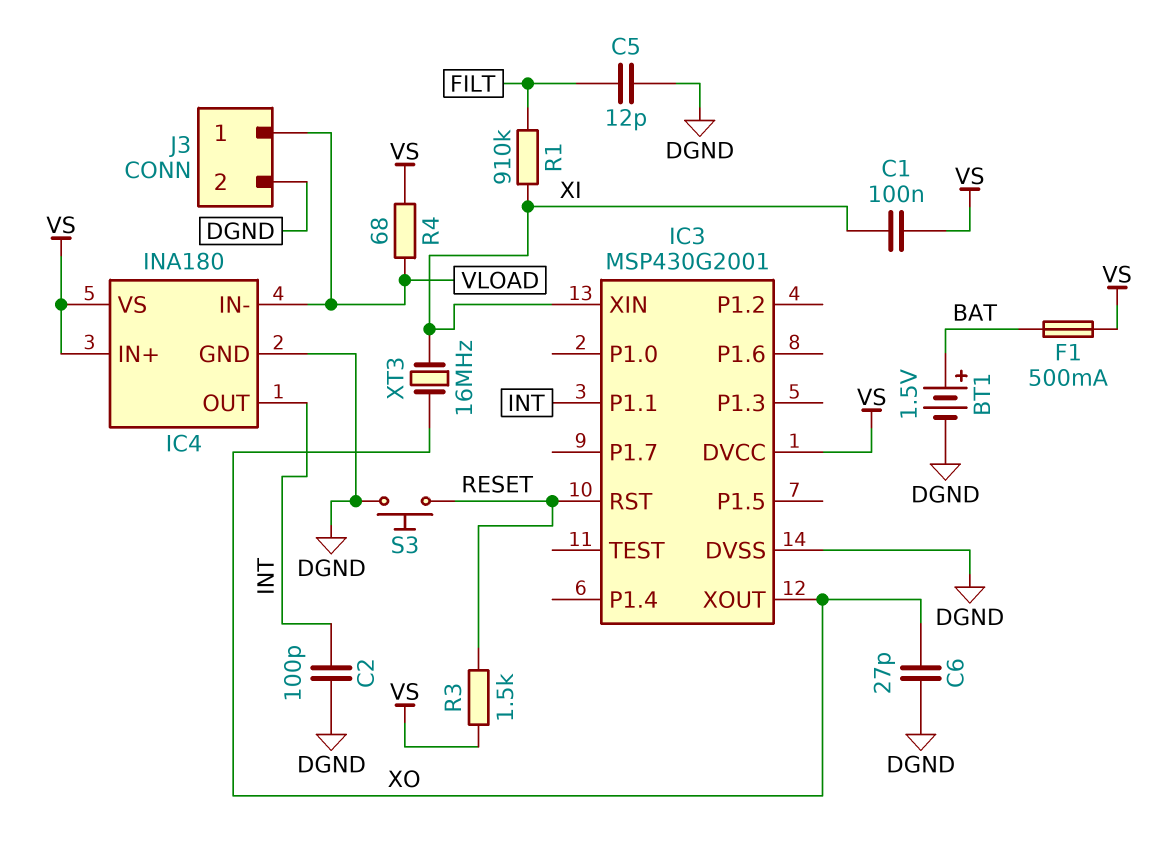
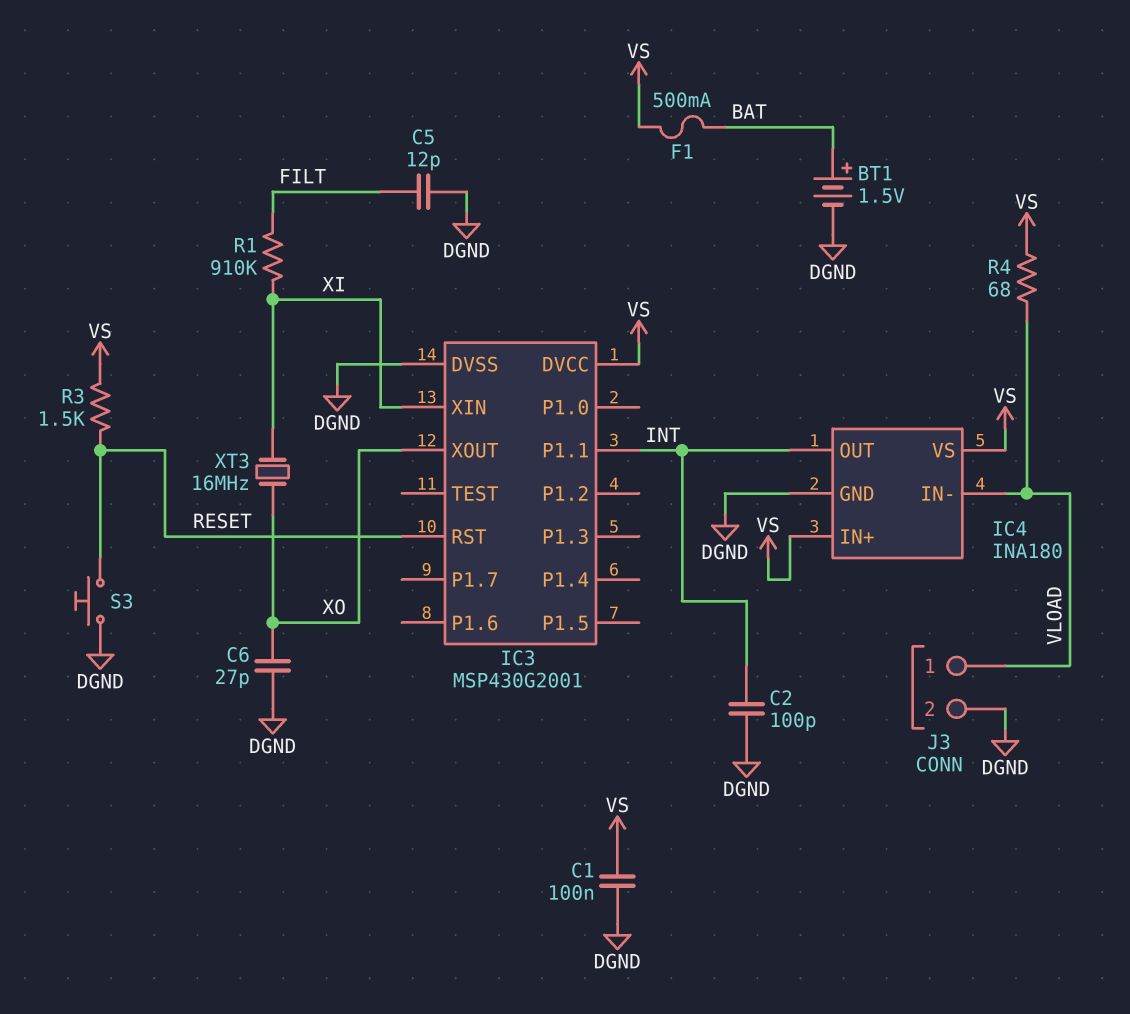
C1: 100nF (VS, XI) -> 100nF (DGND, VS)

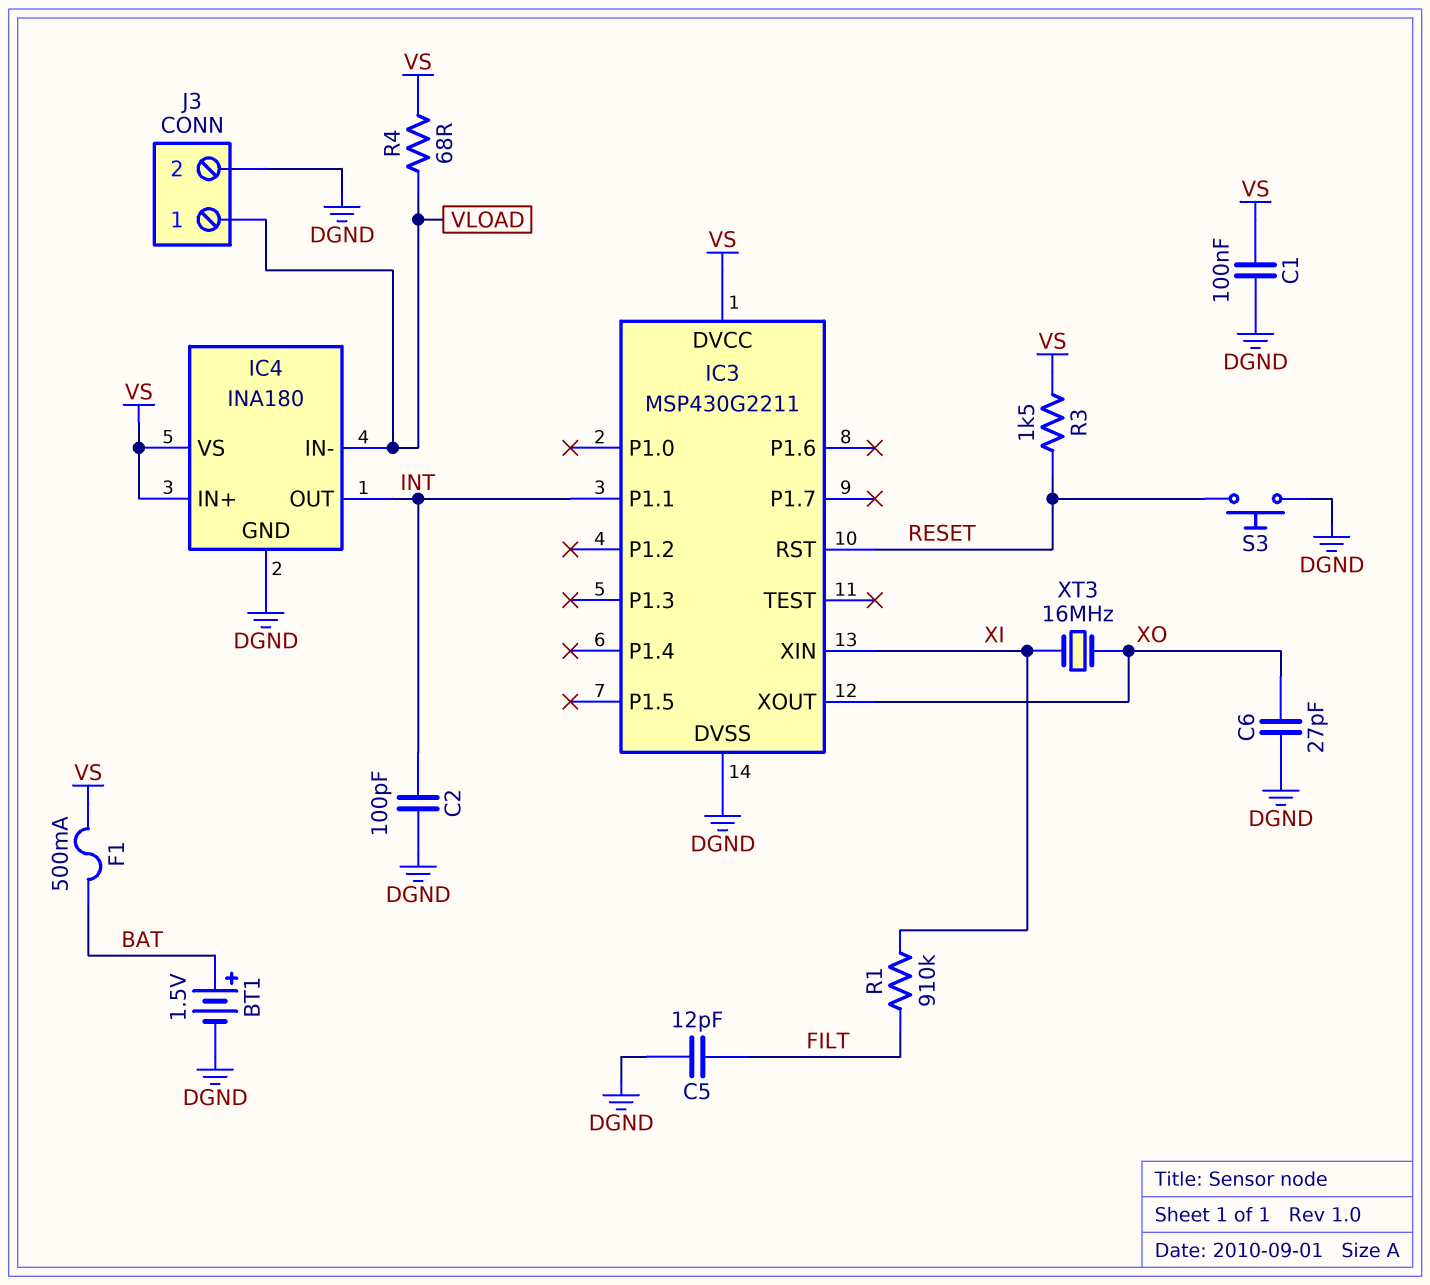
IC3: MSP430G2001 -> MSP430G2211

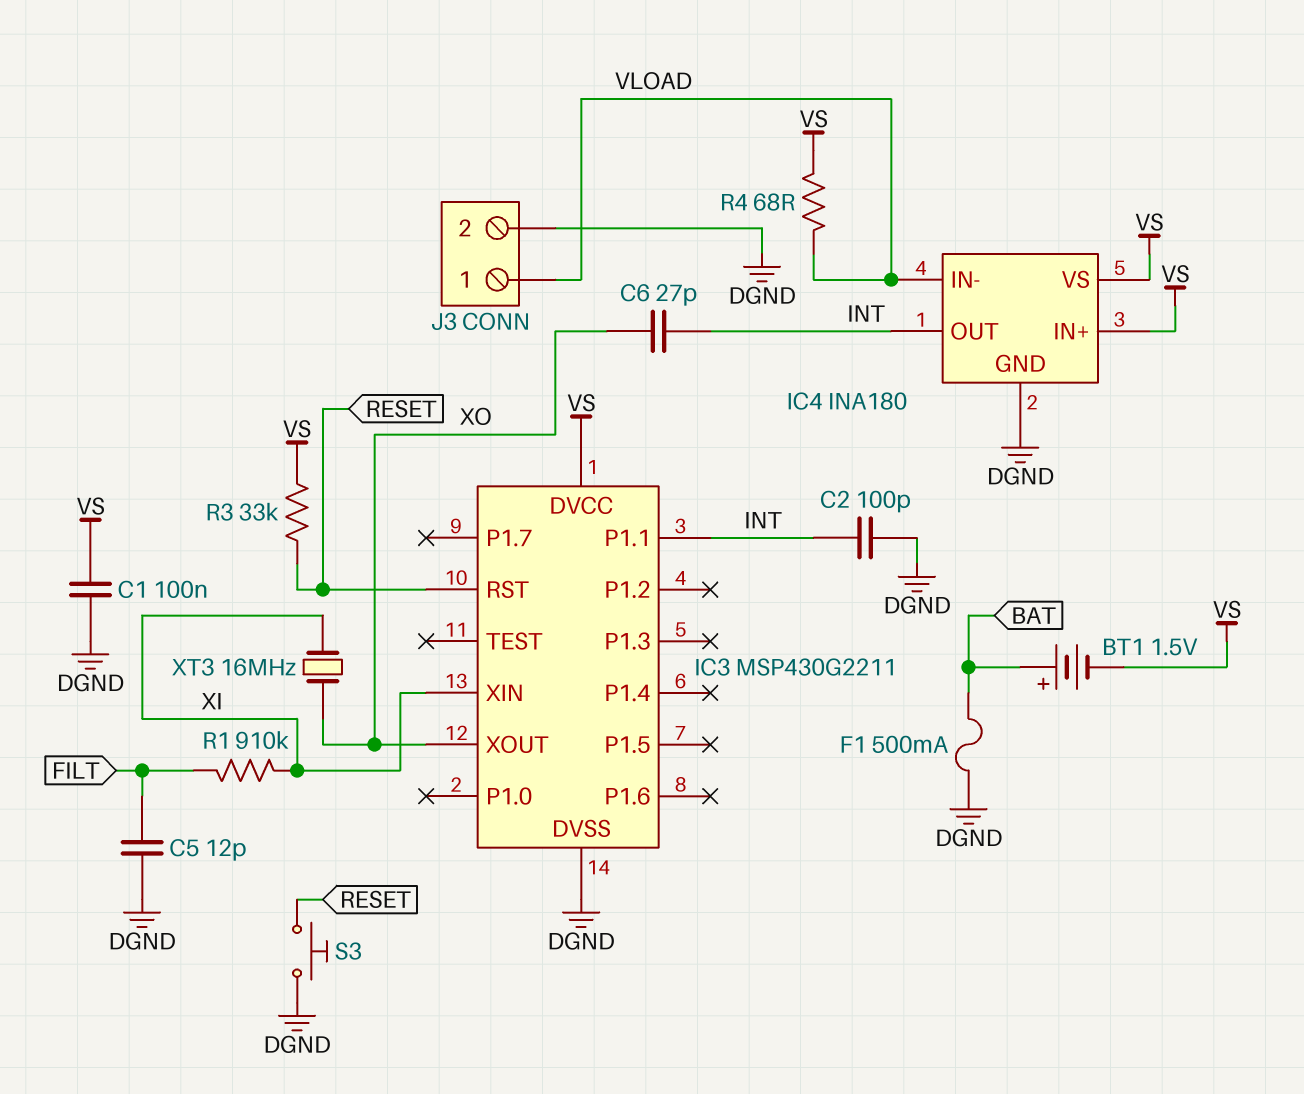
BT1: 1.5V (plus BAT, minus DGND) -> 1.5V (plus BAT, minus VS)
C6: 27pF (DGND, XO) -> 27pF (INT, XO)
F1: 500mA (BAT, VS) -> 500mA (BAT, DGND)
R3: 1.5k (RESET, VS) -> 33k (RESET, VS)

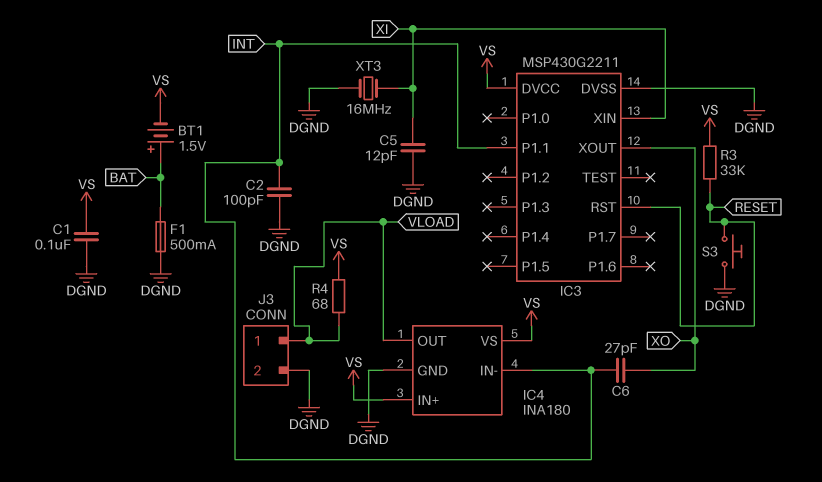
C5: 12pF (DGND, FILT) -> 12pF (DGND, XI)
IC4 pin IN-: VLOAD -> INT
IC4 pin OUT: INT -> VLOAD
R1: 910k (FILT, XI) -> none
XT3: 16MHz (XI, XO) -> 16MHz (DGND, XI)

